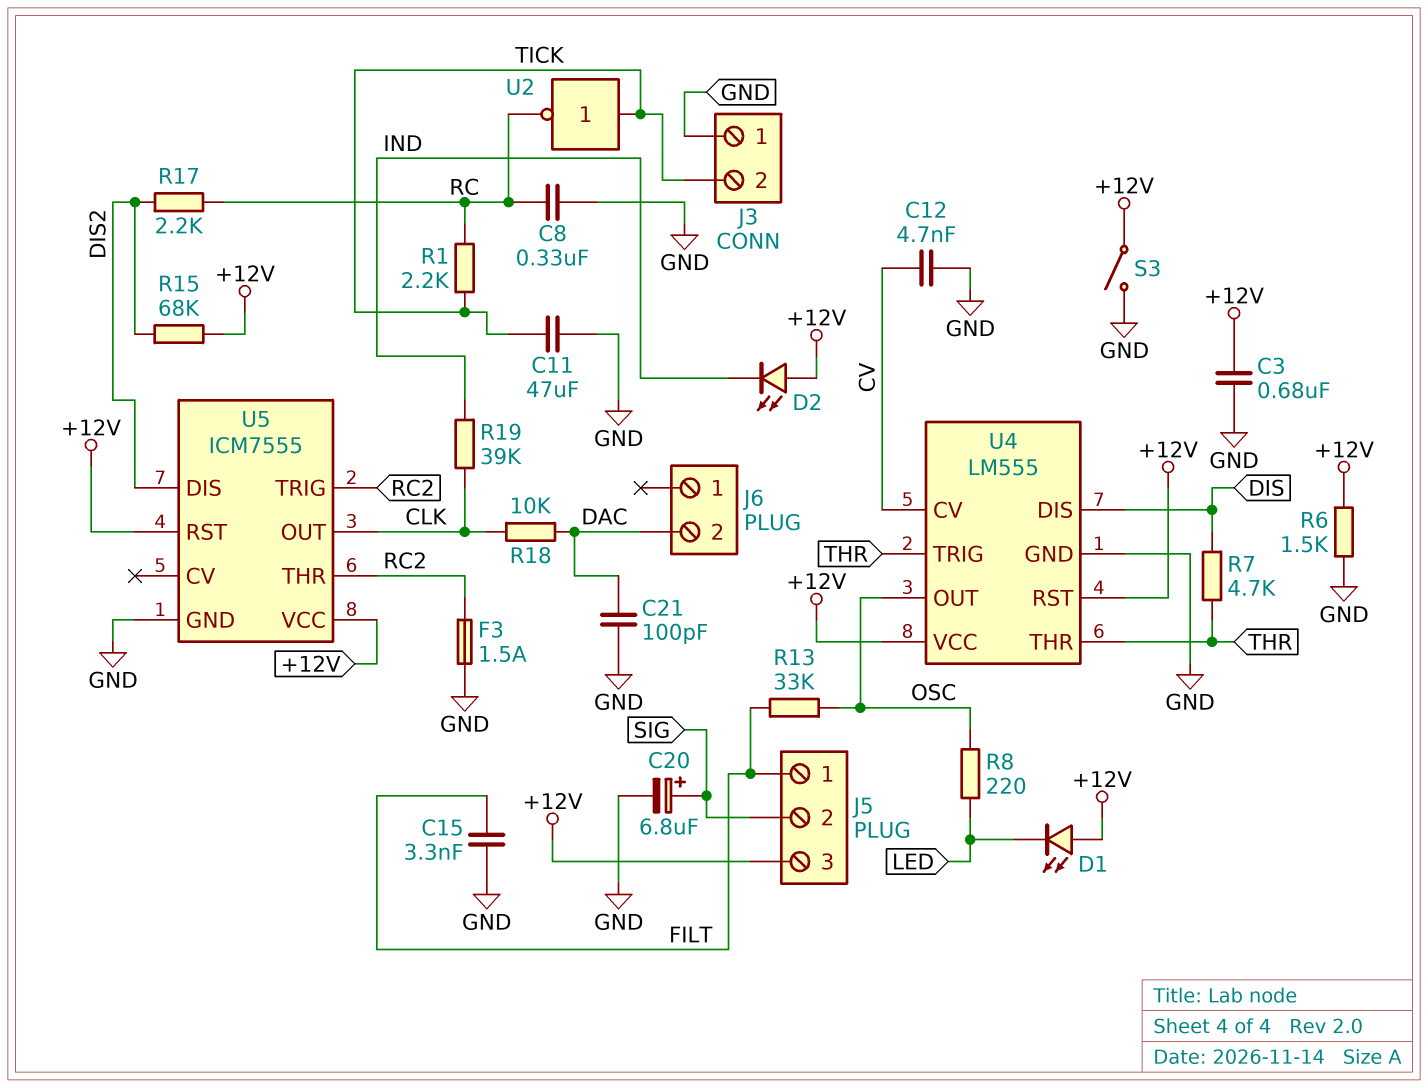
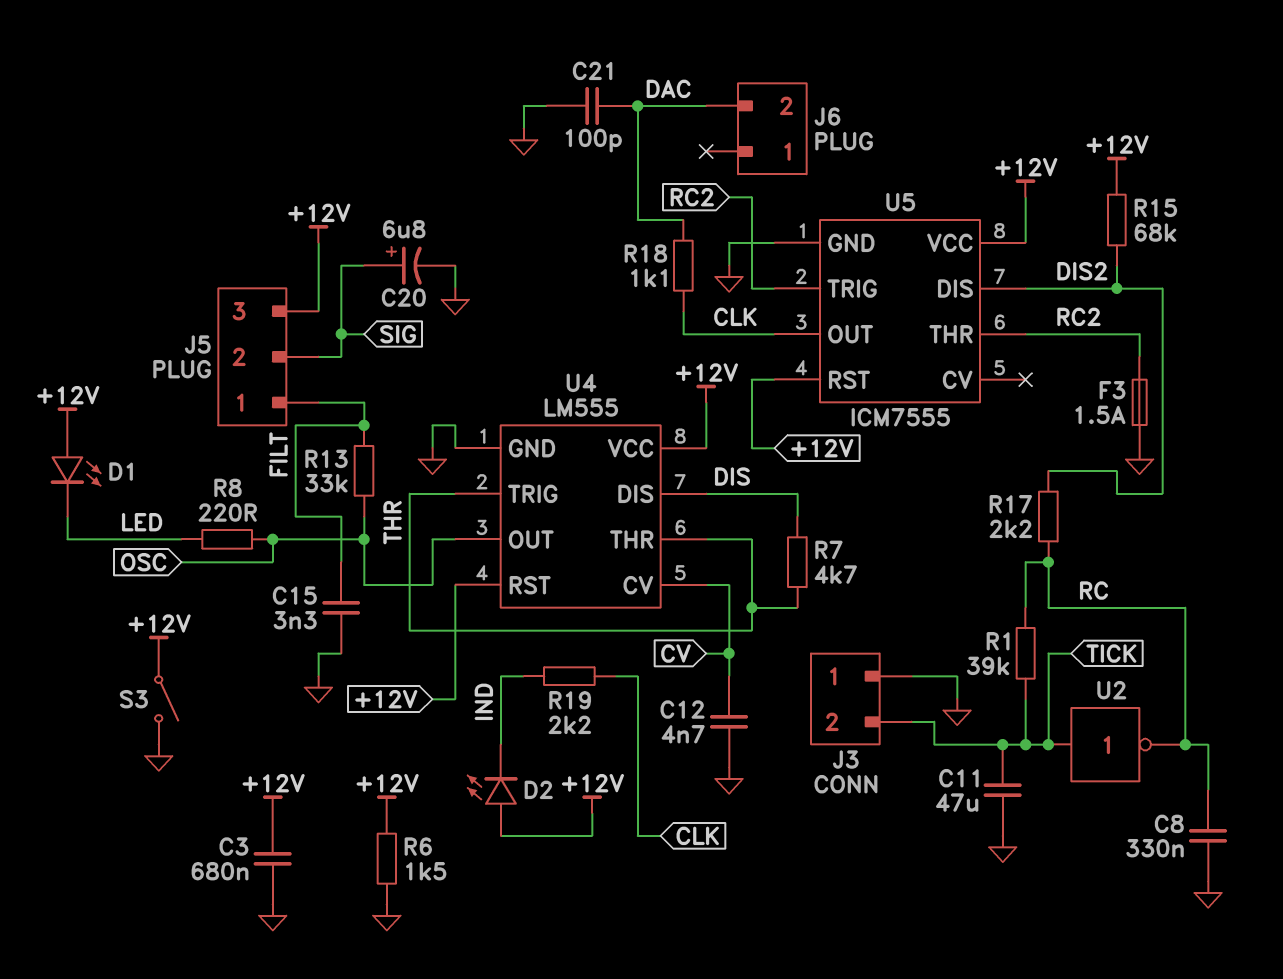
R1: 2.2k (RC, TICK) -> 39k (RC, TICK)
R18: 10k (CLK, DAC) -> 1.1k (CLK, DAC)
R19: 39k (CLK, IND) -> 2.2k (CLK, IND)

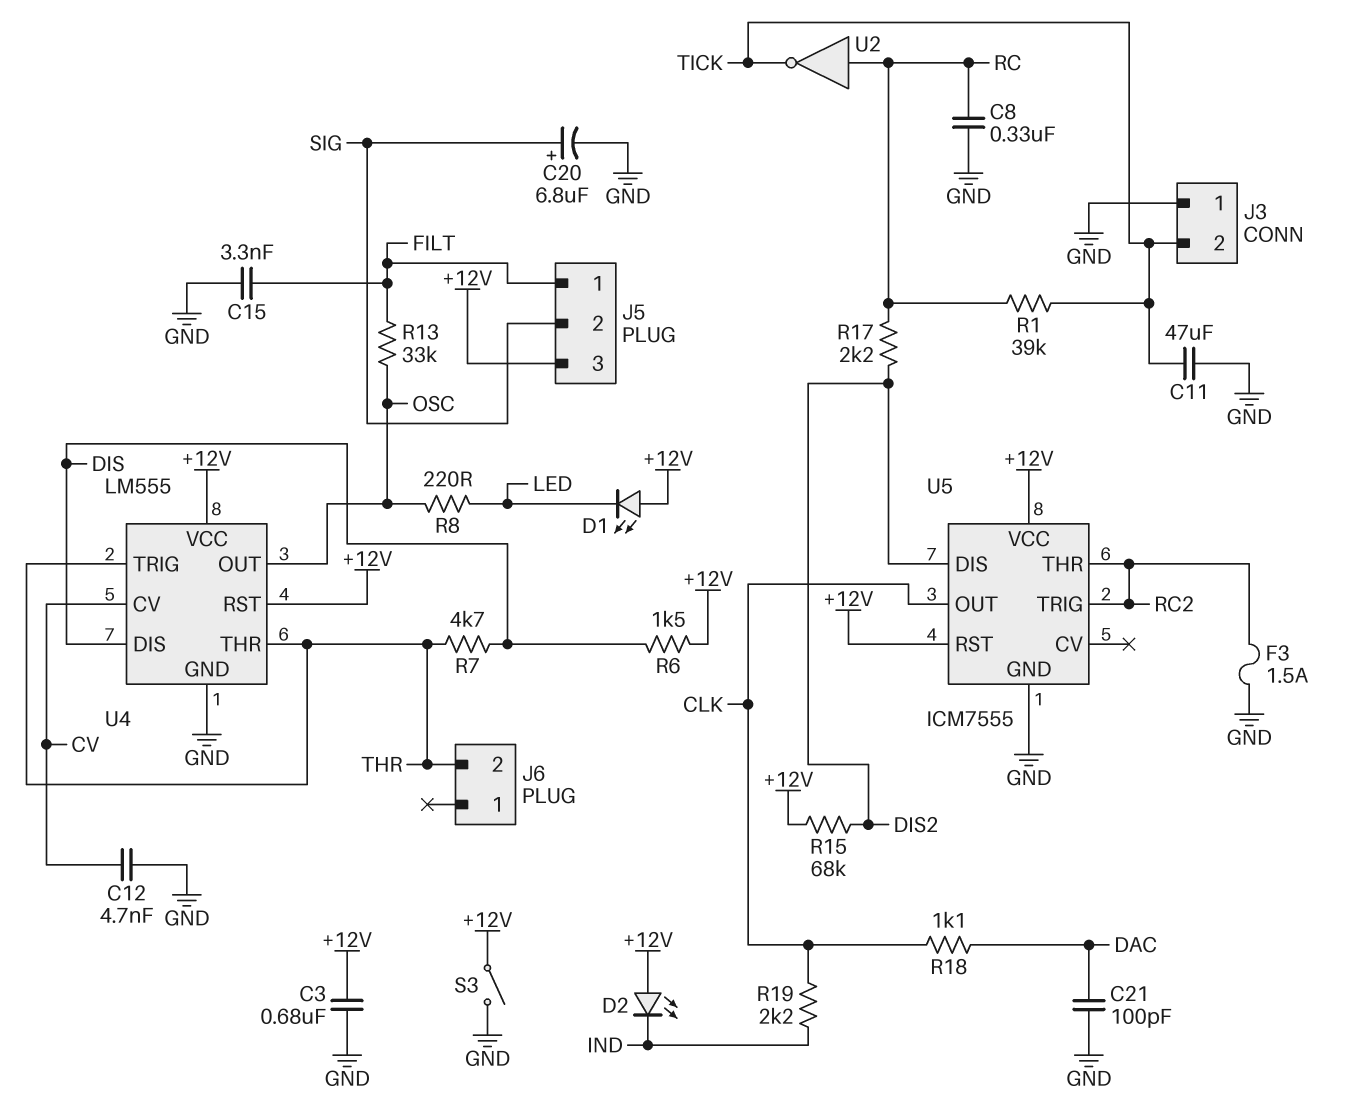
J6 pin 2: DAC -> THR
R6: 1.5k (+12V, GND) -> 1.5k (+12V, DIS)
U2: NOT (in TICK, out RC) -> NOT (in RC, out TICK)

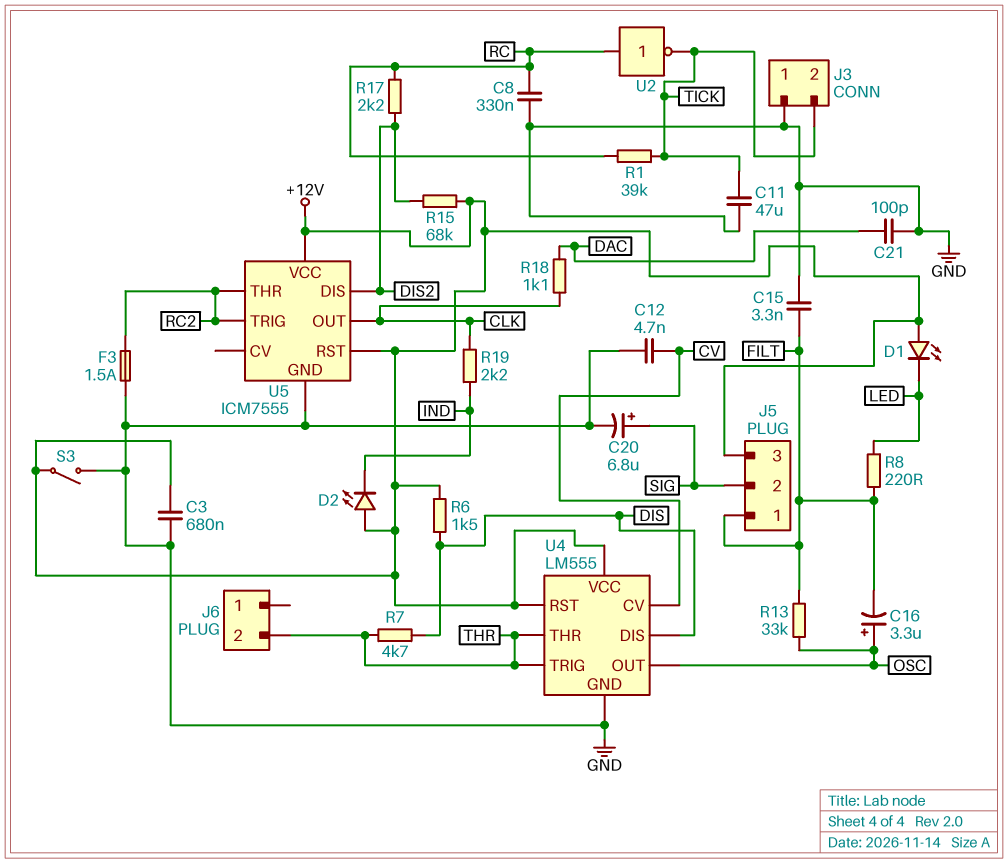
C16: none -> 3.3uF (plus OSC, minus FILT)
R8: 220 (LED, OSC) -> 220 (FILT, LED)

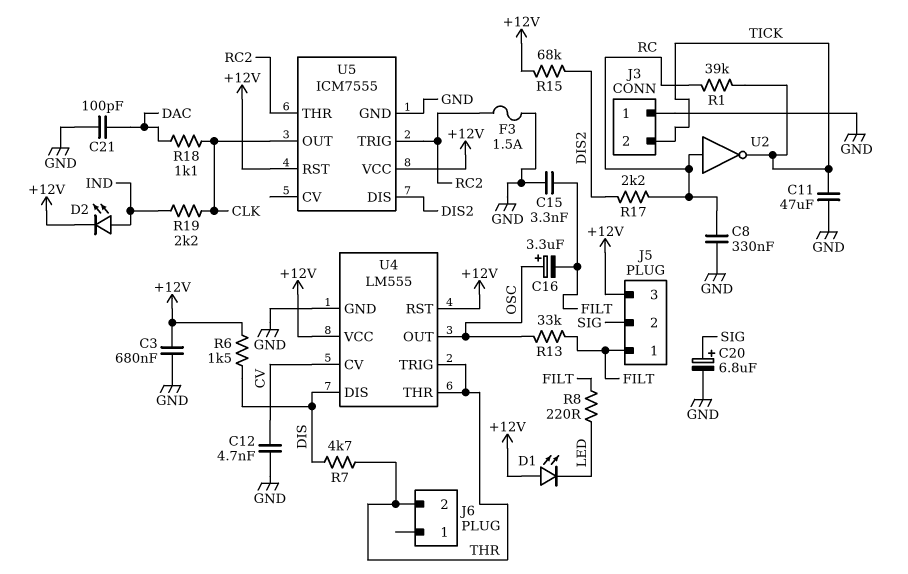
D2: LED (A +12V, K IND) -> LED (A IND, K +12V)
S3: switch (+12V, GND) -> none

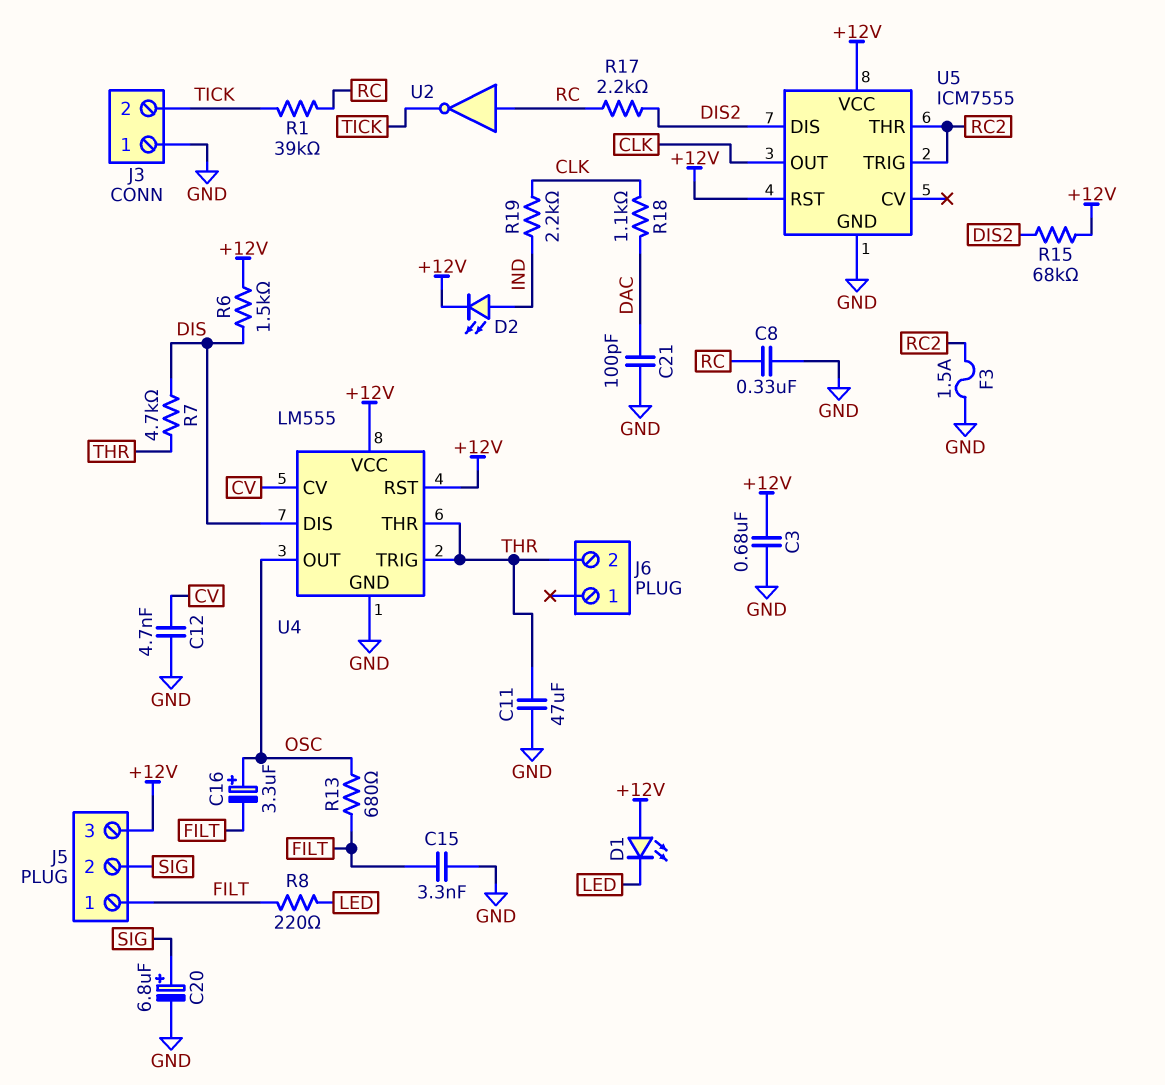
C11: 47uF (GND, TICK) -> 47uF (GND, THR)
R13: 33k (FILT, OSC) -> 680 (FILT, OSC)

